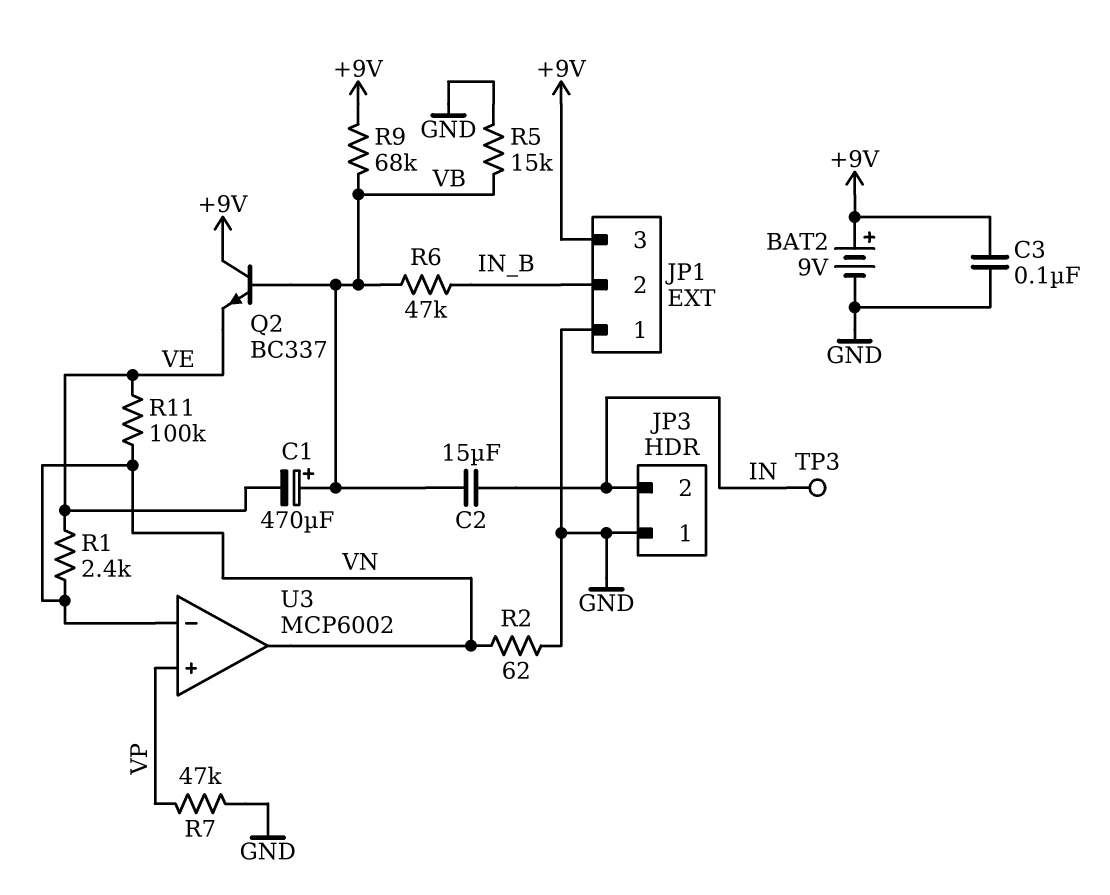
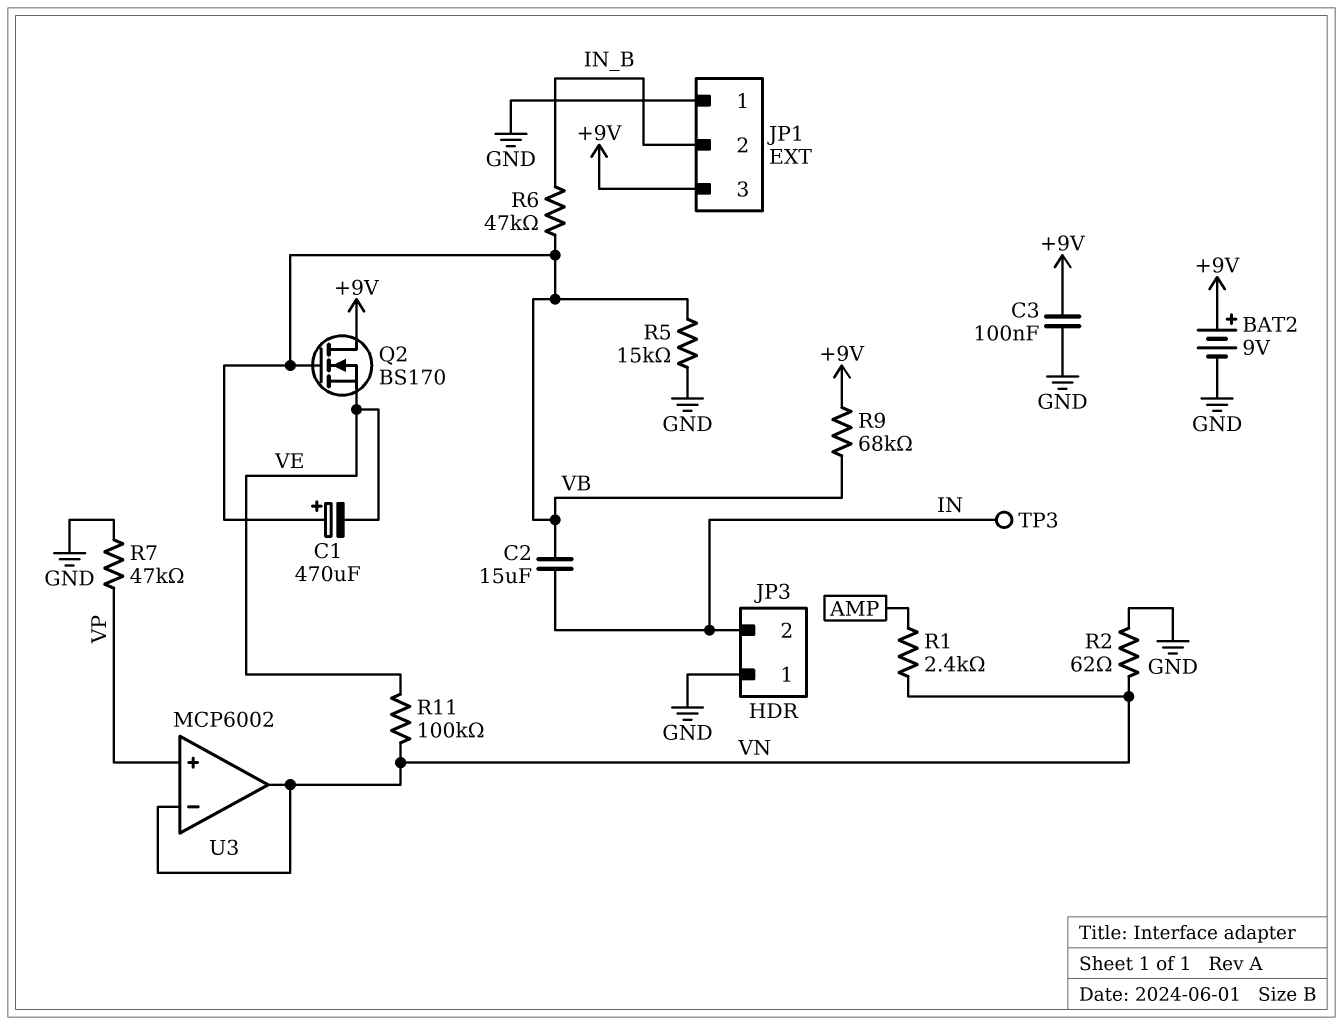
Q2: NPN BC337 (B VB, C +9V, E VE) -> NMOS BS170 (G VB, D +9V, S VE)
R1: 2.4k (VE, VN) -> 2.4k (AMP, VN)

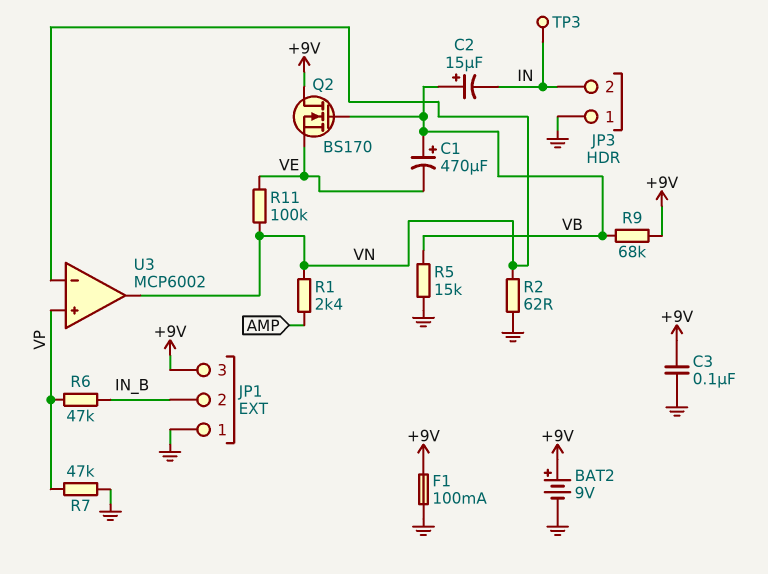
C2: 15uF (IN, VB) -> 15uF (plus VB, minus IN)
F1: none -> 100mA (+9V, GND)
R6: 47k (IN_B, VB) -> 47k (IN_B, VP)

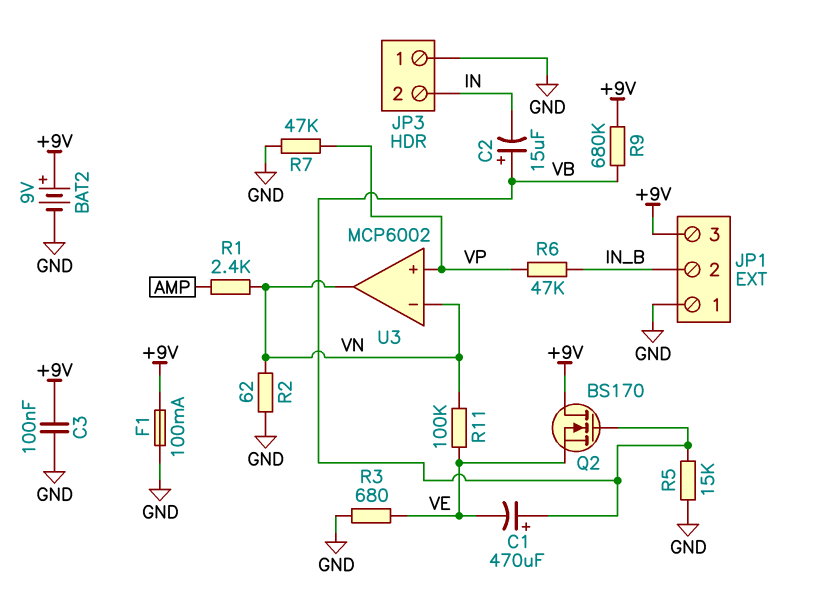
R3: none -> 680 (GND, VE)
R9: 68k (+9V, VB) -> 680k (+9V, VB)
TP3: test point (IN) -> none

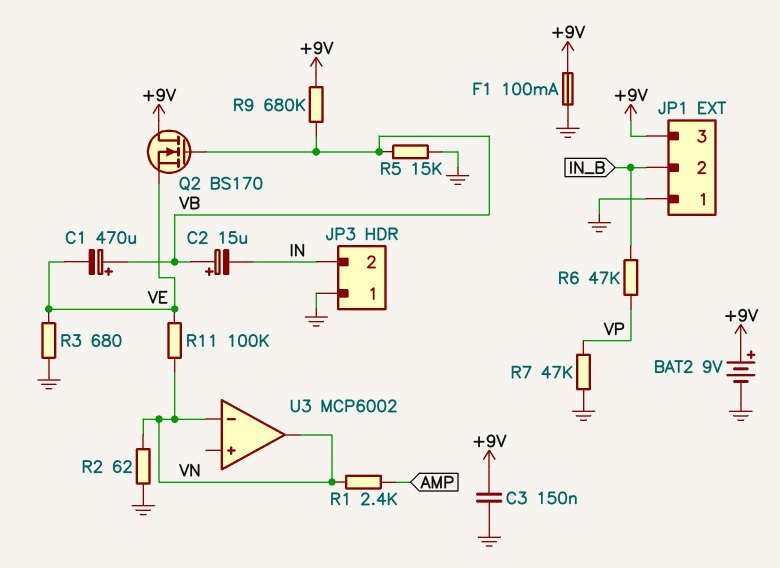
C3: 100nF (+9V, GND) -> 150nF (+9V, GND)
U3 pin in+: VP -> none

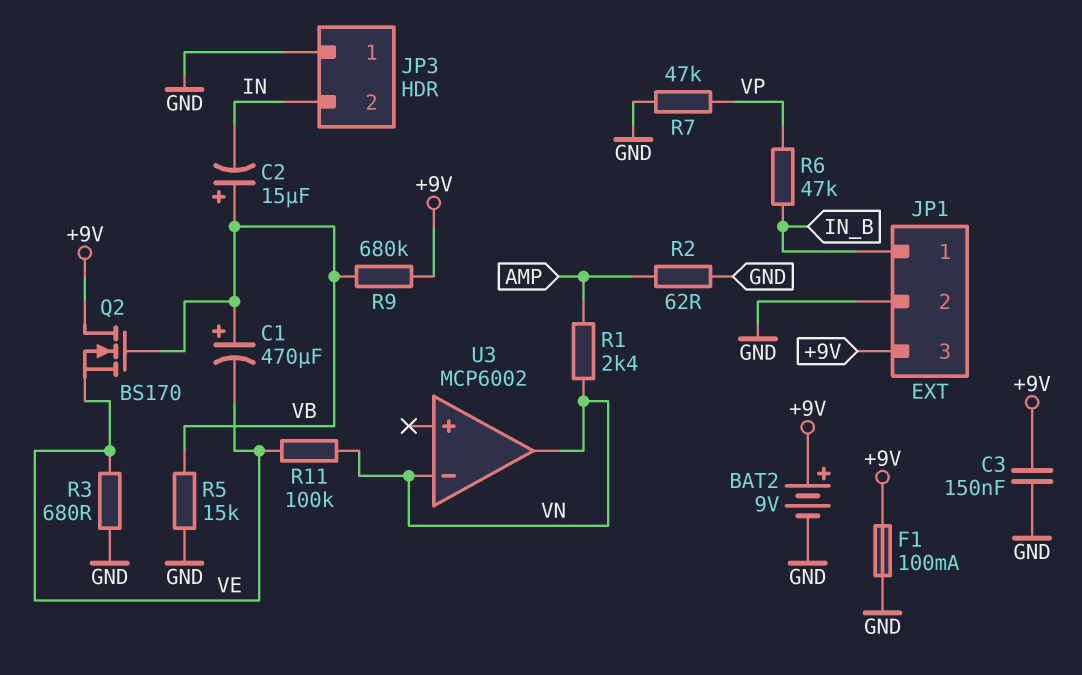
JP1 pin 1: GND -> IN_B
JP1 pin 2: IN_B -> GND
R2: 62 (GND, VN) -> 62 (AMP, GND)

